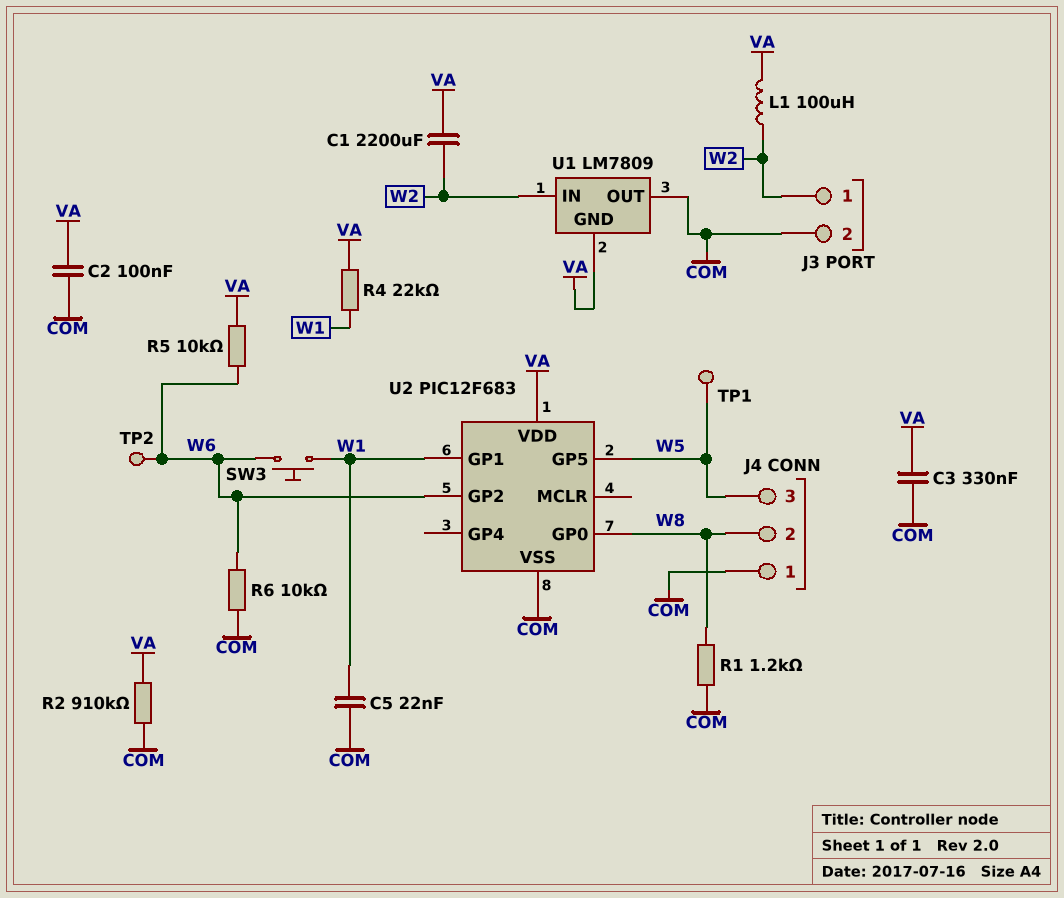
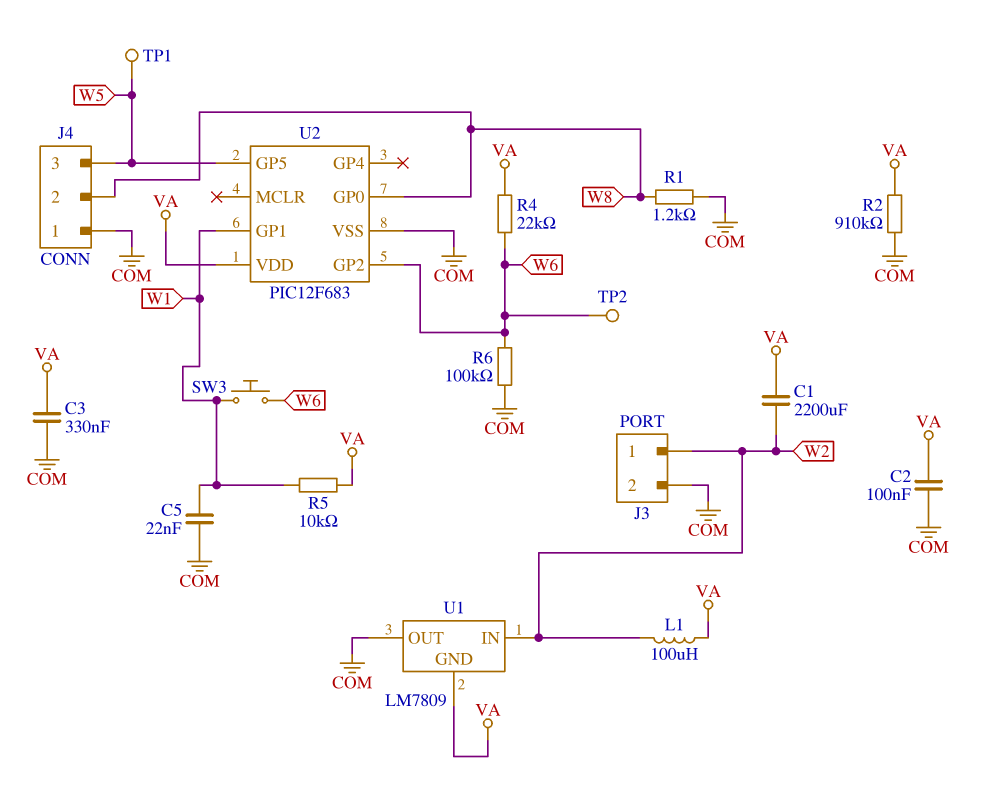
R4: 22k (VA, W1) -> 22k (VA, W6)
R5: 10k (VA, W6) -> 10k (VA, W1)
R6: 10k (COM, W6) -> 100k (COM, W6)

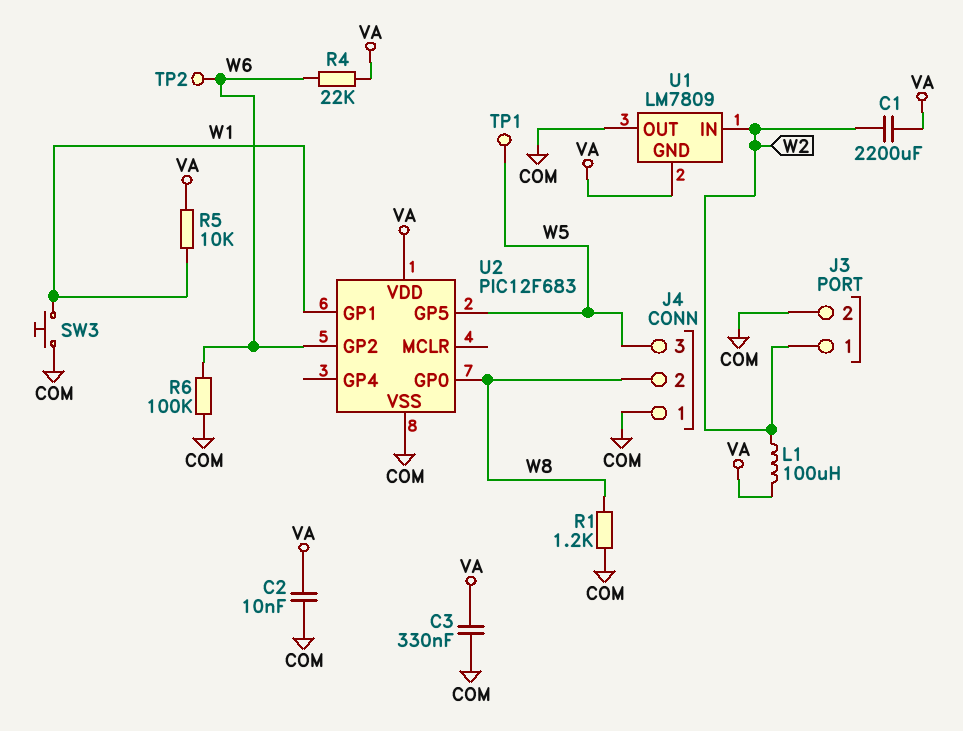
C2: 100nF (COM, VA) -> 10nF (COM, VA)
C5: 22nF (COM, W1) -> none
R2: 910k (COM, VA) -> none
SW3: button (W1, W6) -> button (COM, W1)

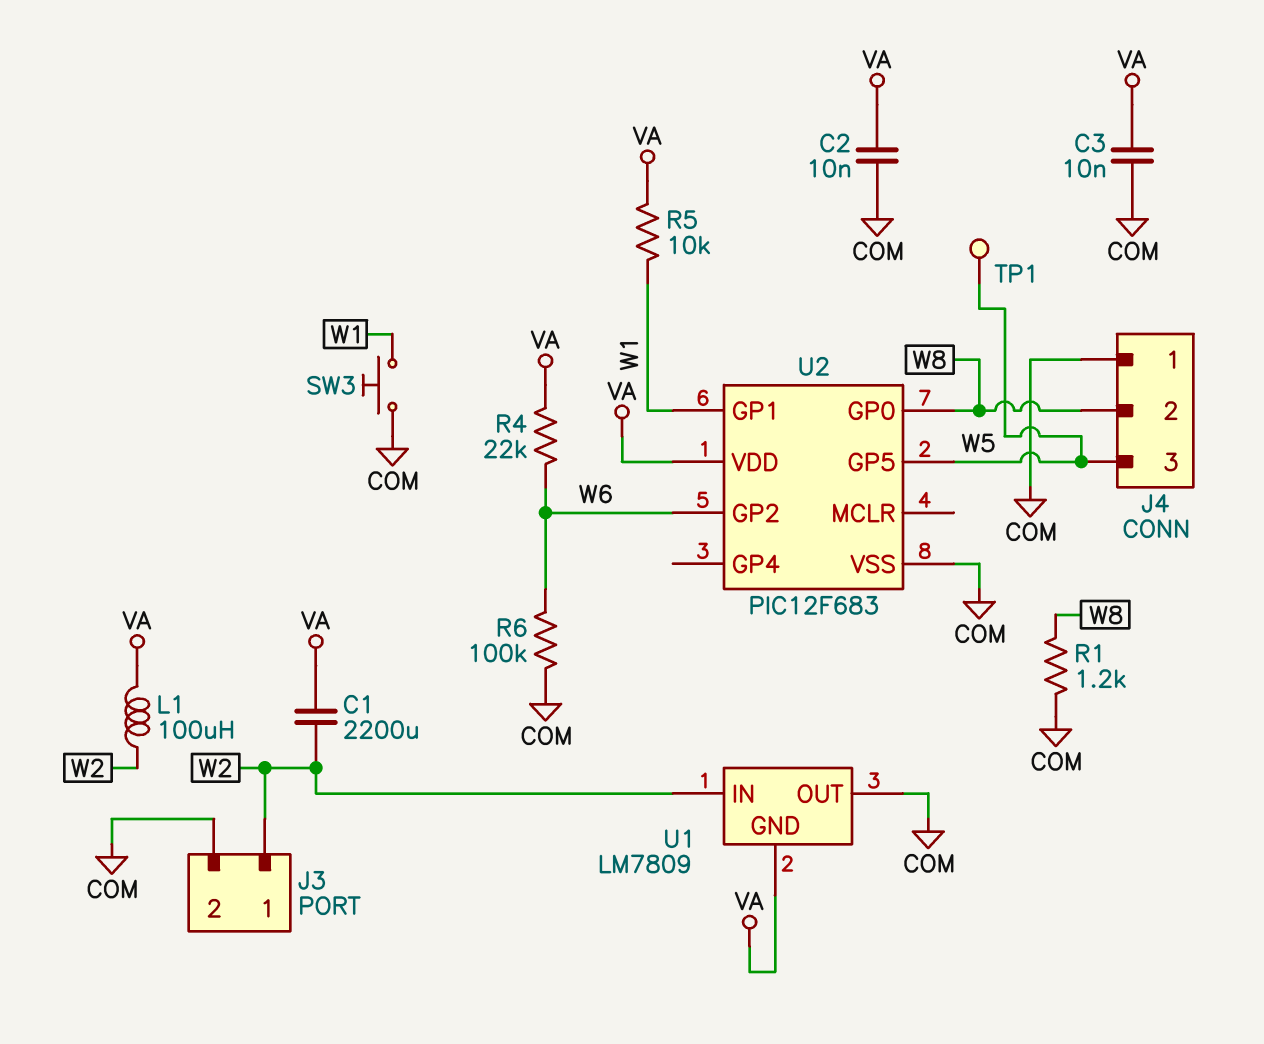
C3: 330nF (COM, VA) -> 10nF (COM, VA)
TP2: test point (W6) -> none

